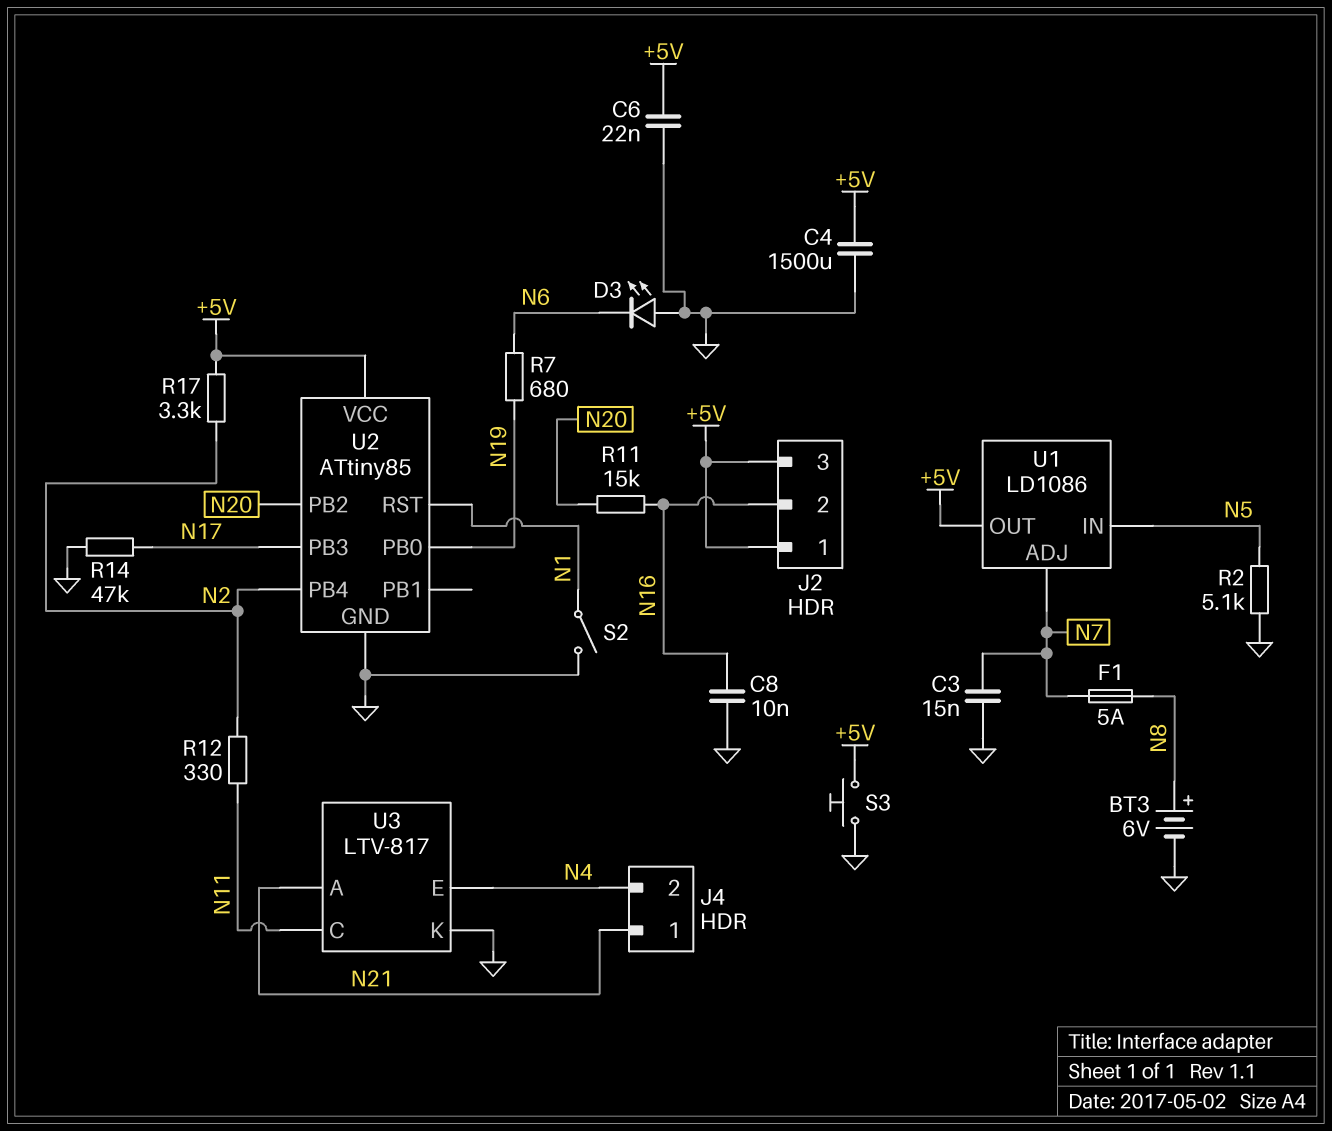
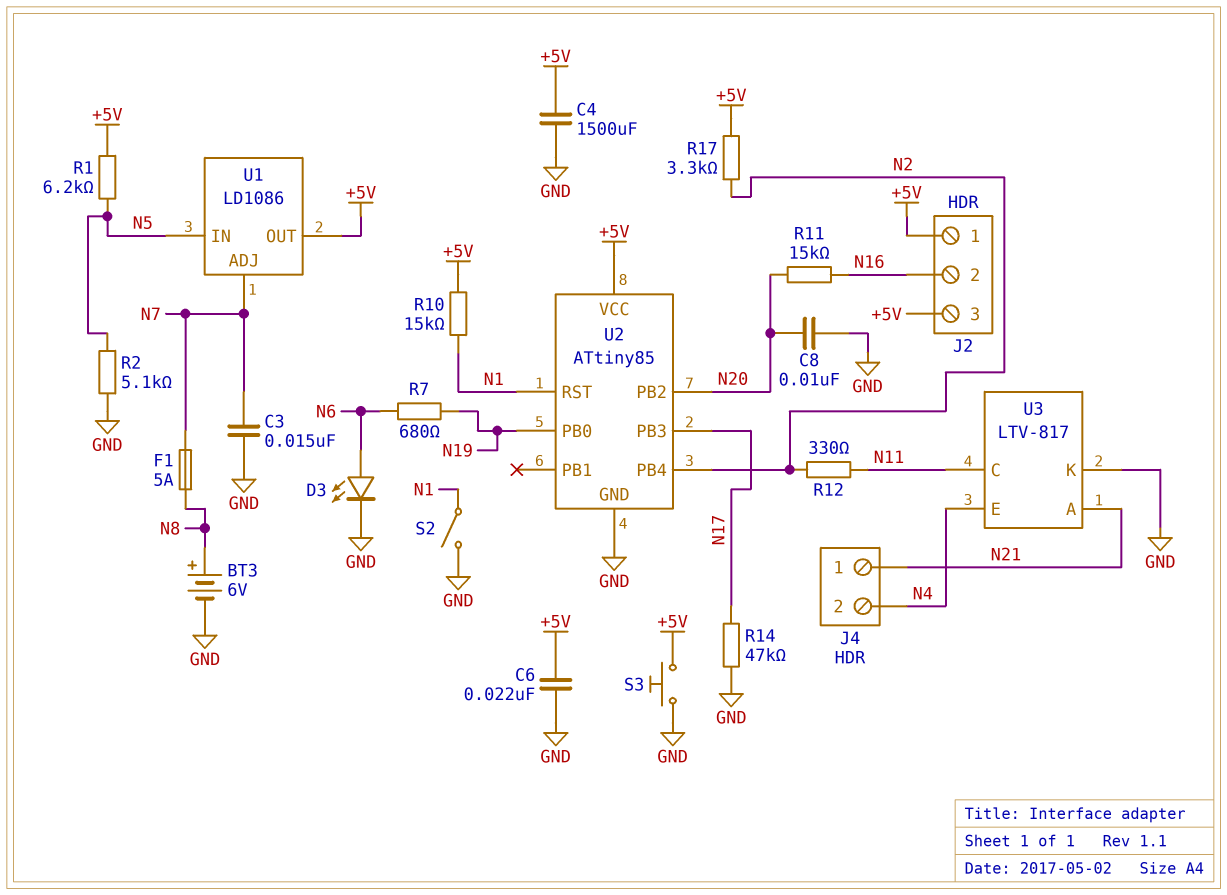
C8: 10nF (GND, N16) -> 10nF (GND, N20)
D3: LED (A GND, K N6) -> LED (A N6, K GND)
R1: none -> 6.2k (+5V, N5)
R10: none -> 15k (+5V, N1)

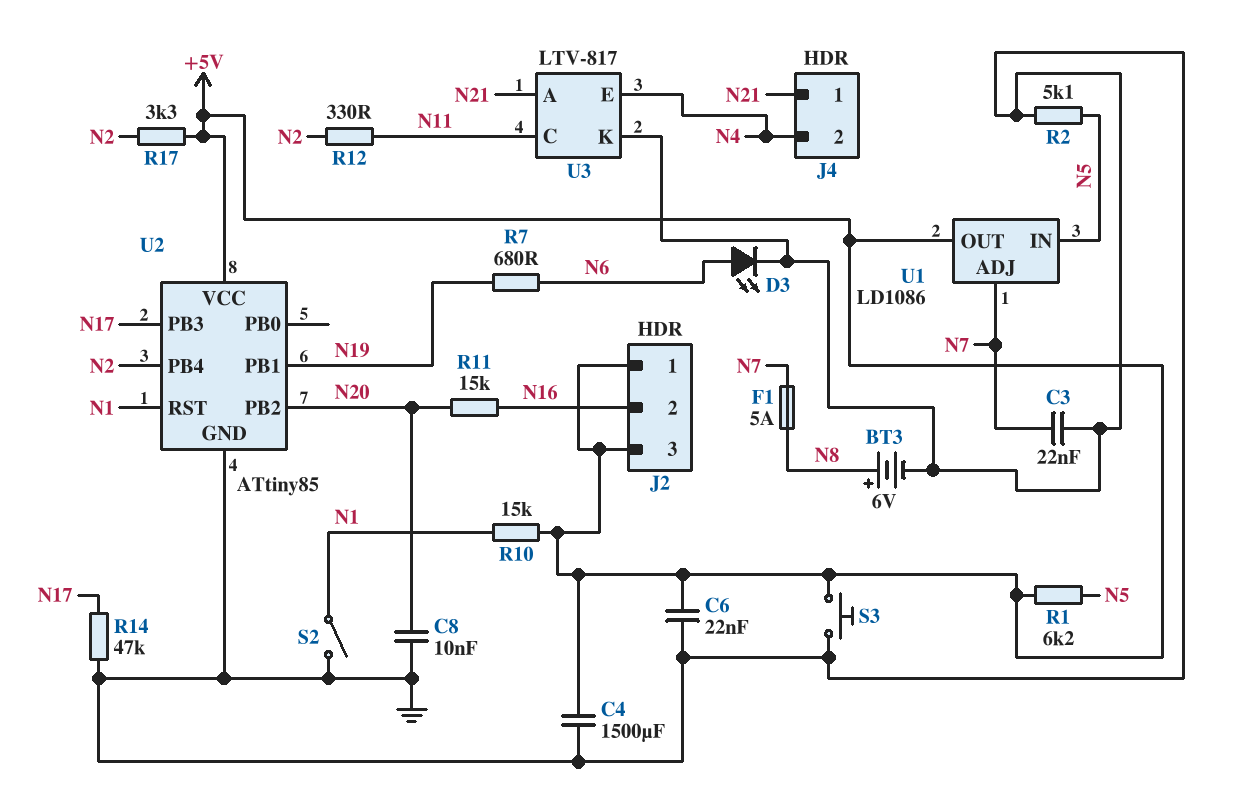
C3: 15nF (GND, N7) -> 22nF (GND, N7)
U2 pin PB0: N19 -> none
U2 pin PB1: none -> N19

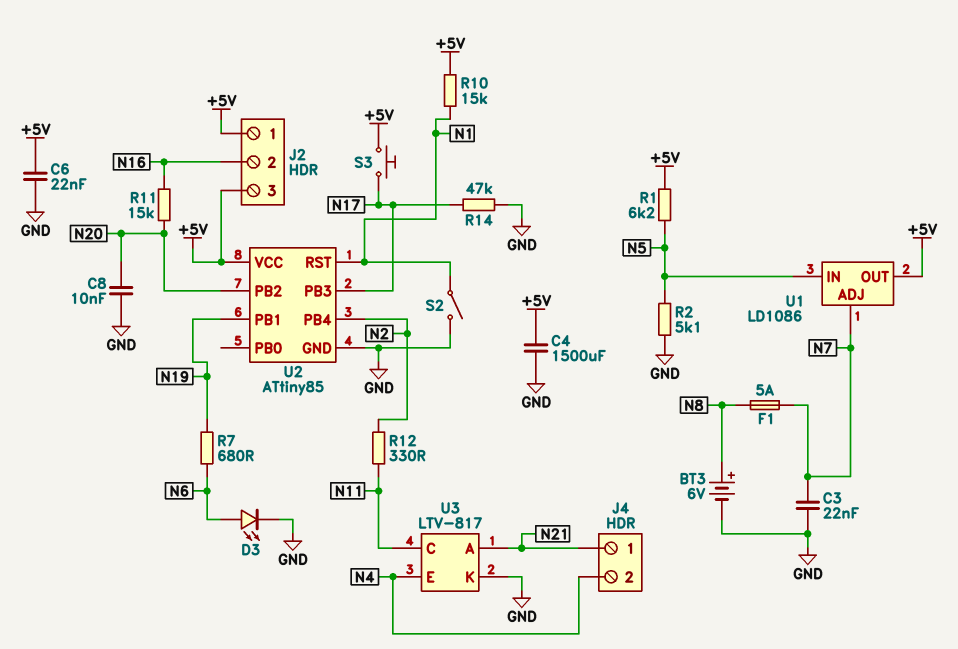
R17: 3.3k (+5V, N2) -> none
S3: button (+5V, GND) -> button (+5V, N17)

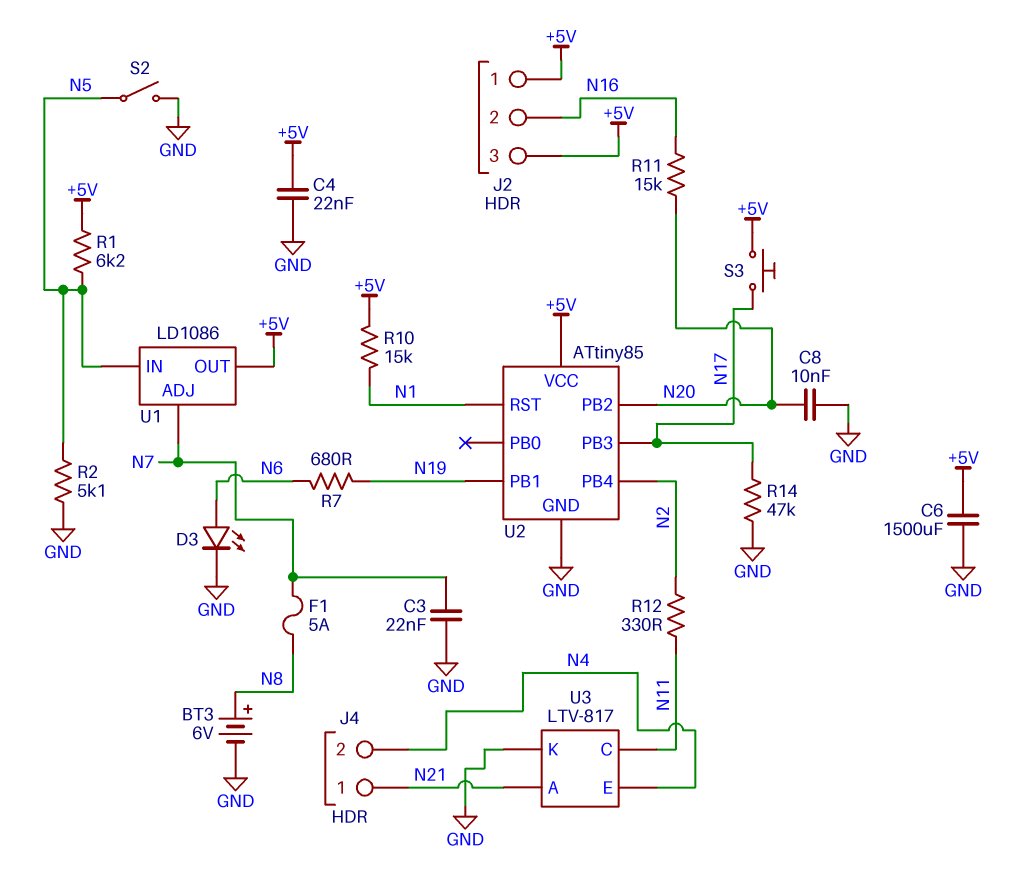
C4: 1500uF (+5V, GND) -> 22nF (+5V, GND)
C6: 22nF (+5V, GND) -> 1500uF (+5V, GND)
S2: switch (GND, N1) -> switch (GND, N5)

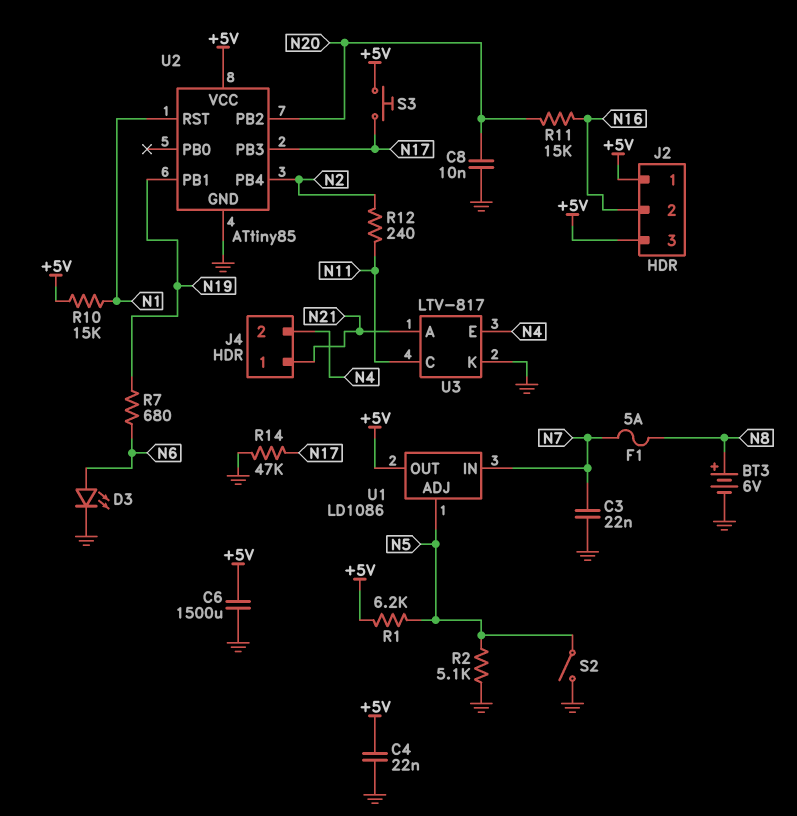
R12: 330 (N2, N11) -> 240 (N2, N11)
U1 pin ADJ: N7 -> N5
U1 pin IN: N5 -> N7

